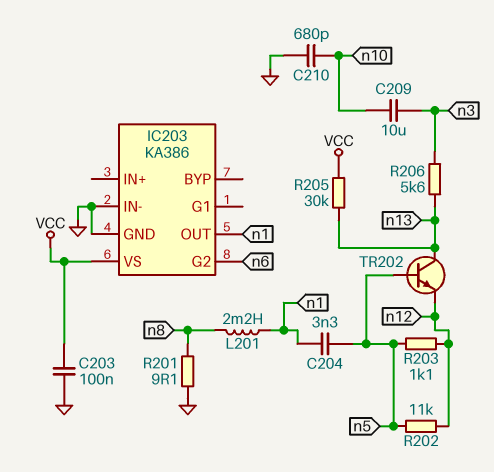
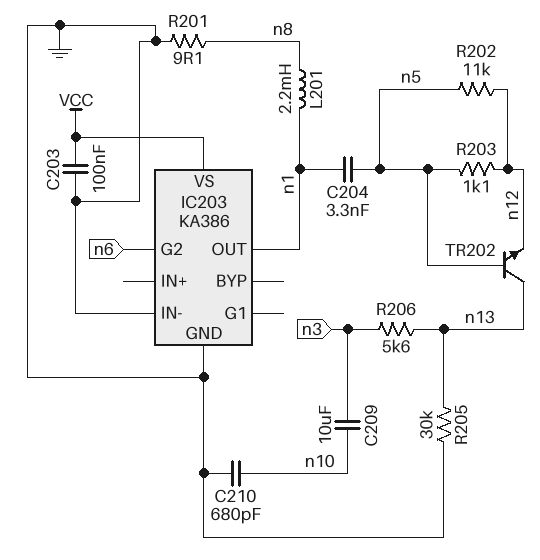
R205: 30k (VCC, n13) -> 30k (GND, n13)

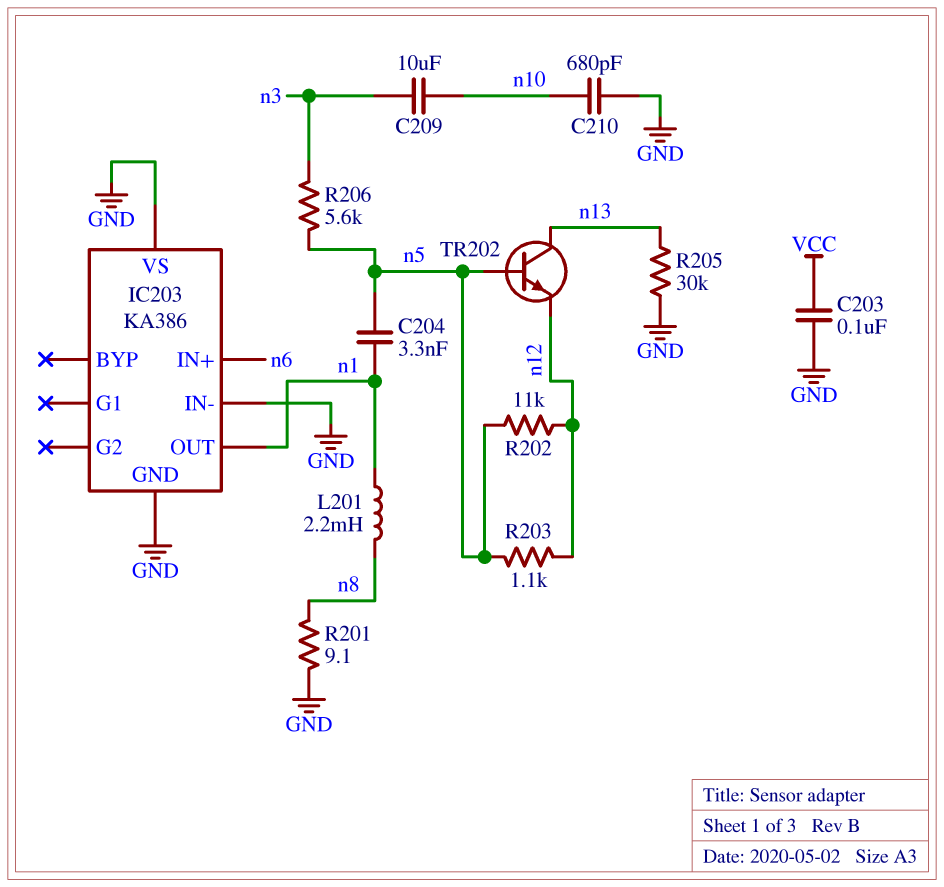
IC203 pin G2: n6 -> none
IC203 pin IN+: none -> n6
IC203 pin VS: VCC -> GND
R206: 5.6k (n3, n13) -> 5.6k (n3, n5)

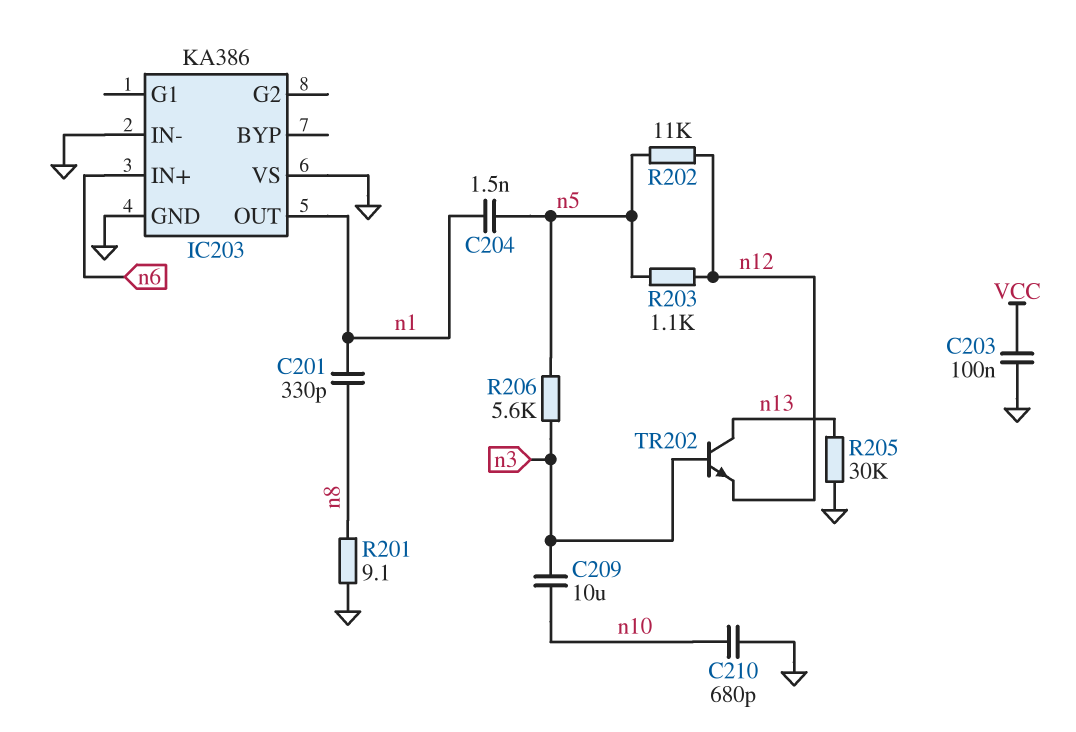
C201: none -> 330pF (n1, n8)
C204: 3.3nF (n1, n5) -> 1.5nF (n1, n5)
L201: 2.2mH (n1, n8) -> none
TR202: NPN (B n5, C n13, E n12) -> NPN (B n3, C n13, E n12)

